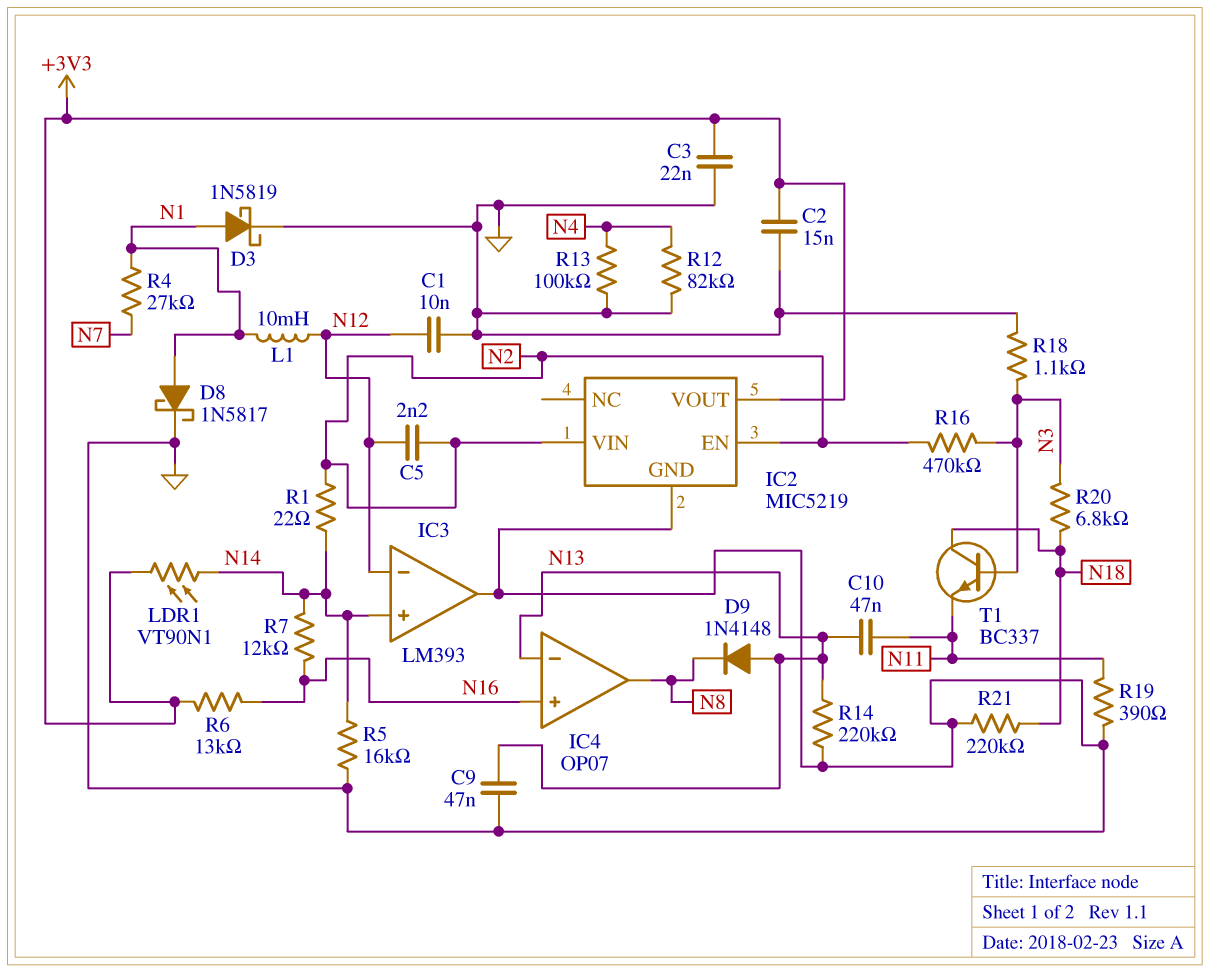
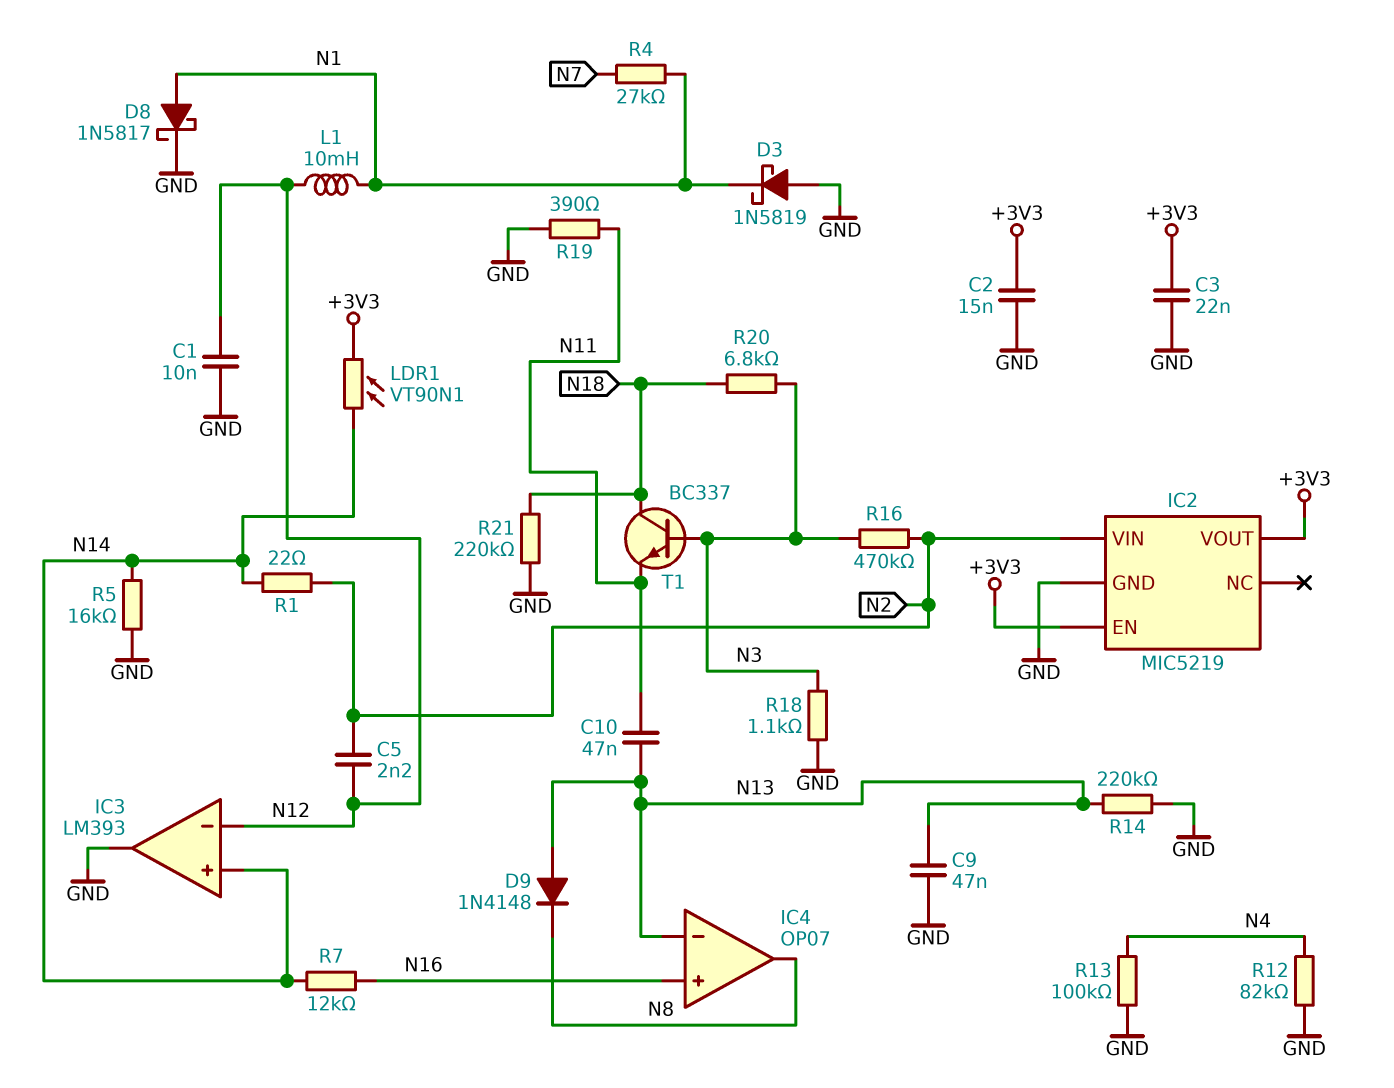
D3: schottky 1N5819 (A N1, K GND) -> schottky 1N5819 (A GND, K N1)
IC2 pin EN: N2 -> +3V3
R6: 13k (+3V3, N16) -> none

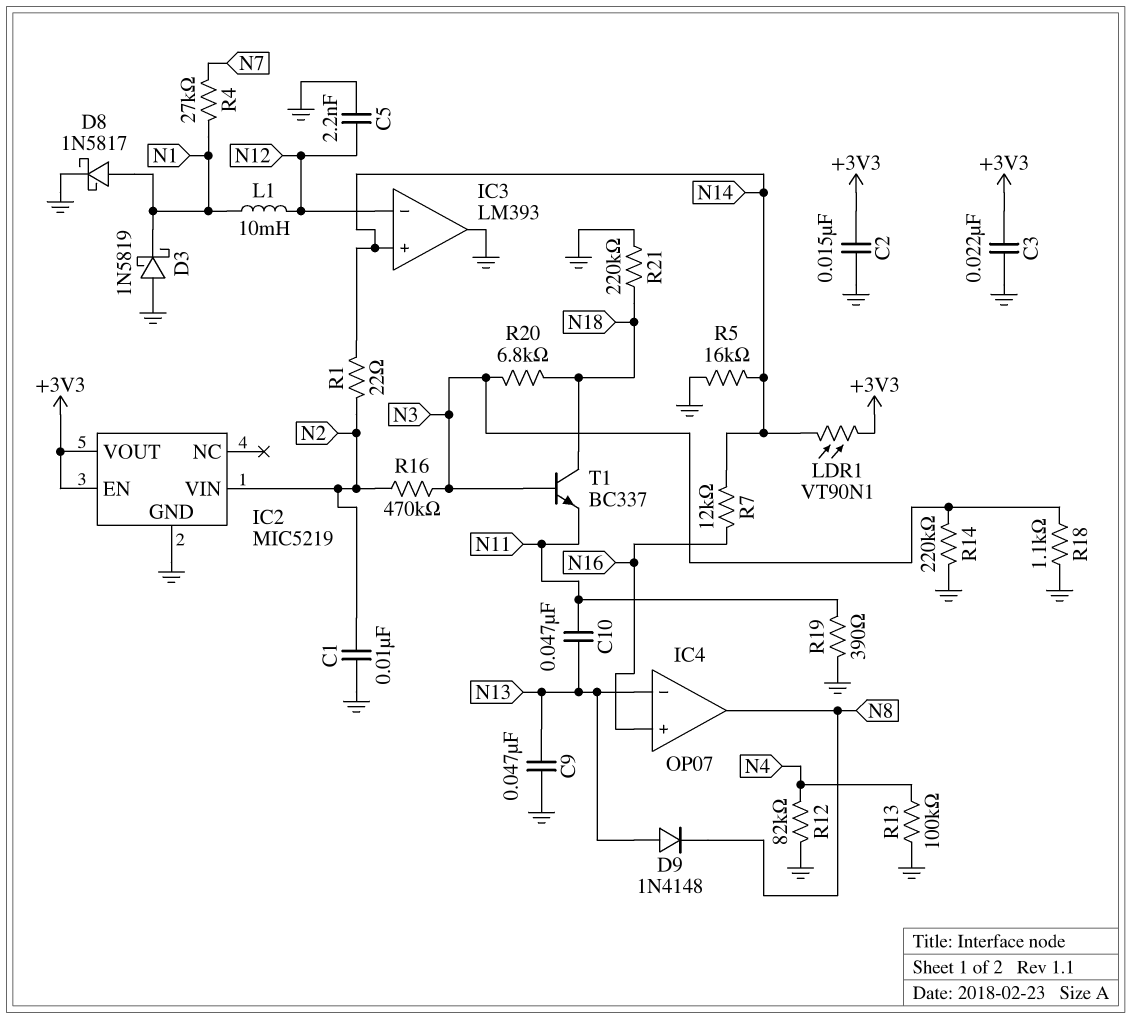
C1: 10nF (GND, N12) -> 10nF (GND, N2)
C5: 2.2nF (N2, N12) -> 2.2nF (GND, N12)
R14: 220k (GND, N13) -> 220k (GND, N3)

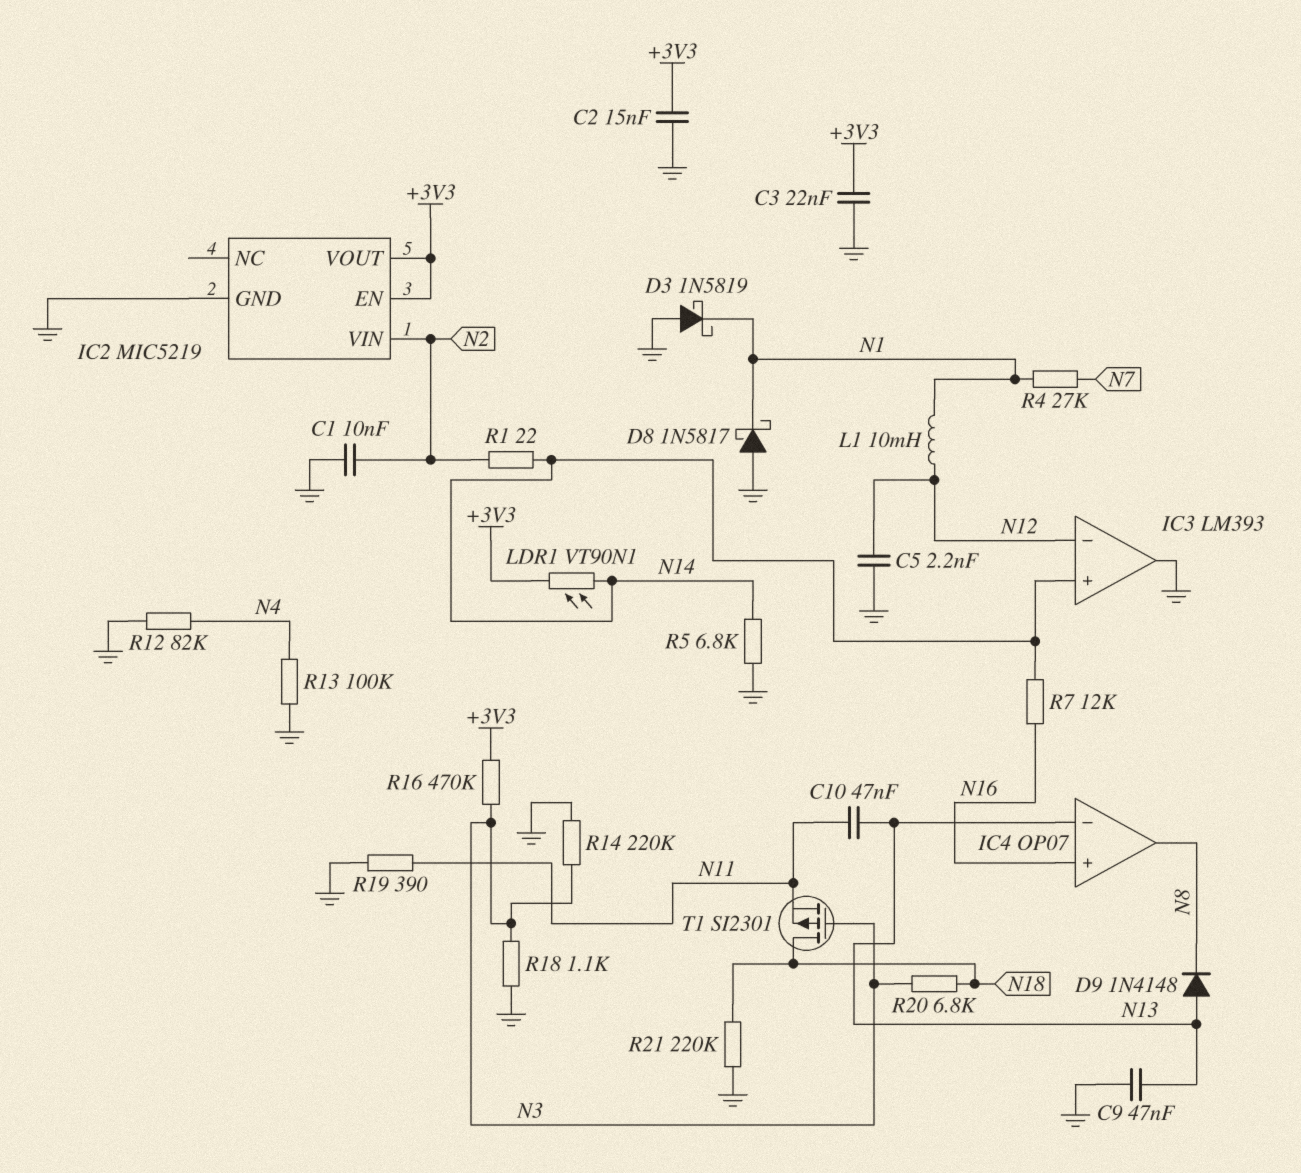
D8: schottky 1N5817 (A N1, K GND) -> schottky 1N5817 (A GND, K N1)
R5: 16k (GND, N14) -> 6.8k (GND, N14)
R16: 470k (N2, N3) -> 470k (+3V3, N3)
T1: NPN BC337 (B N3, C N18, E N11) -> PMOS SI2301 (G N3, D N18, S N11)

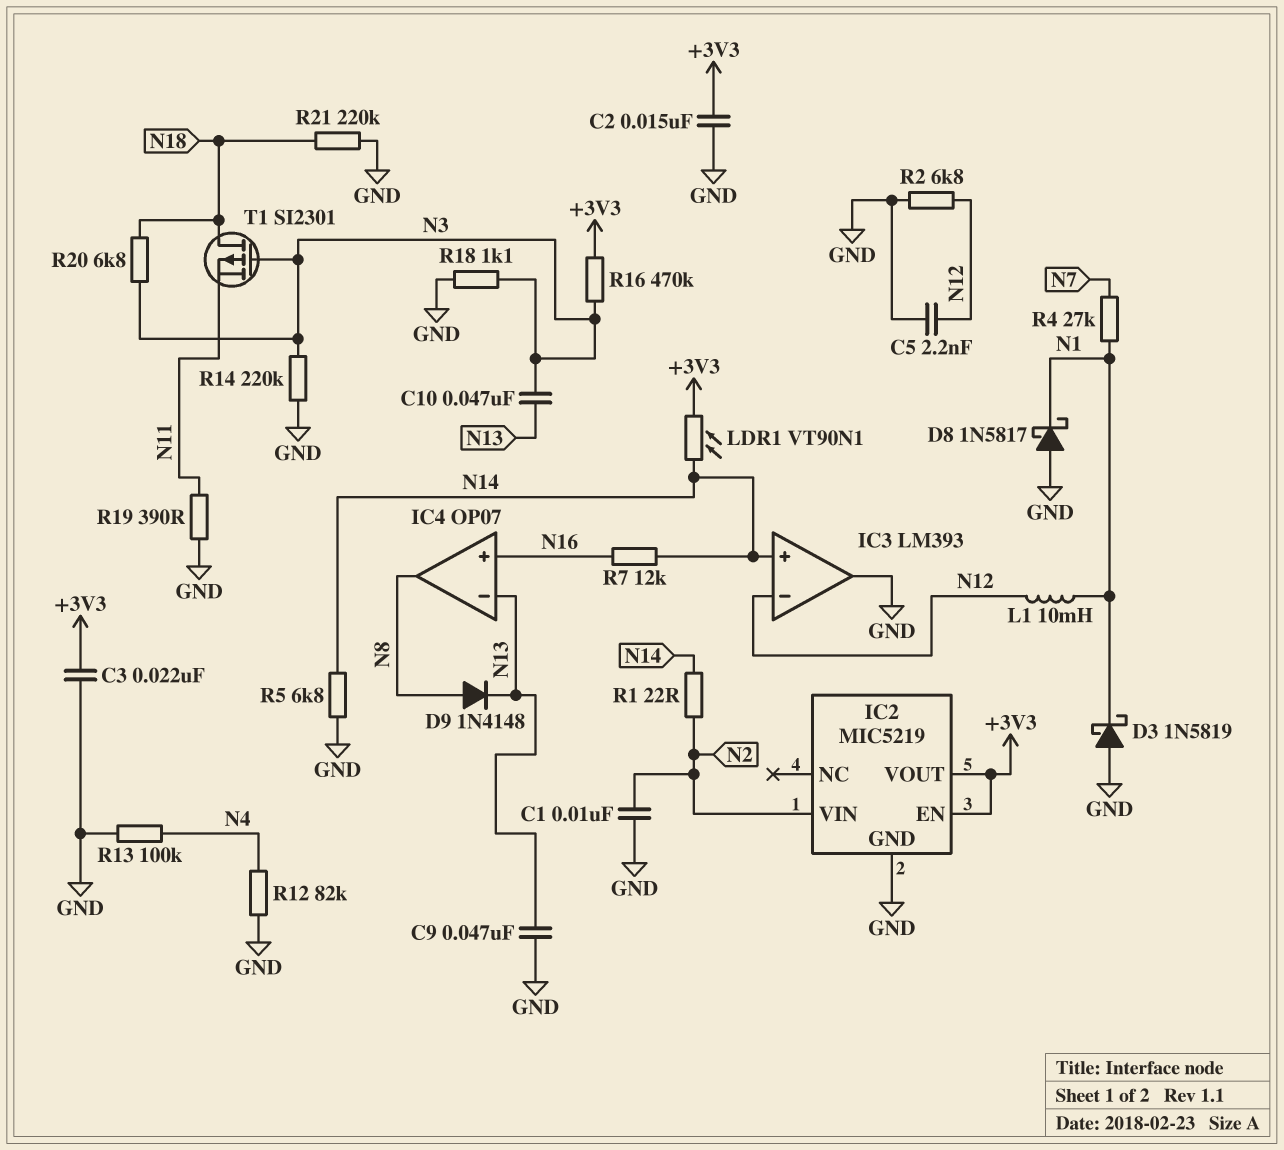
C10: 47nF (N11, N13) -> 47nF (N3, N13)
D9: diode 1N4148 (A N13, K N8) -> diode 1N4148 (A N8, K N13)
R2: none -> 6.8k (GND, N12)

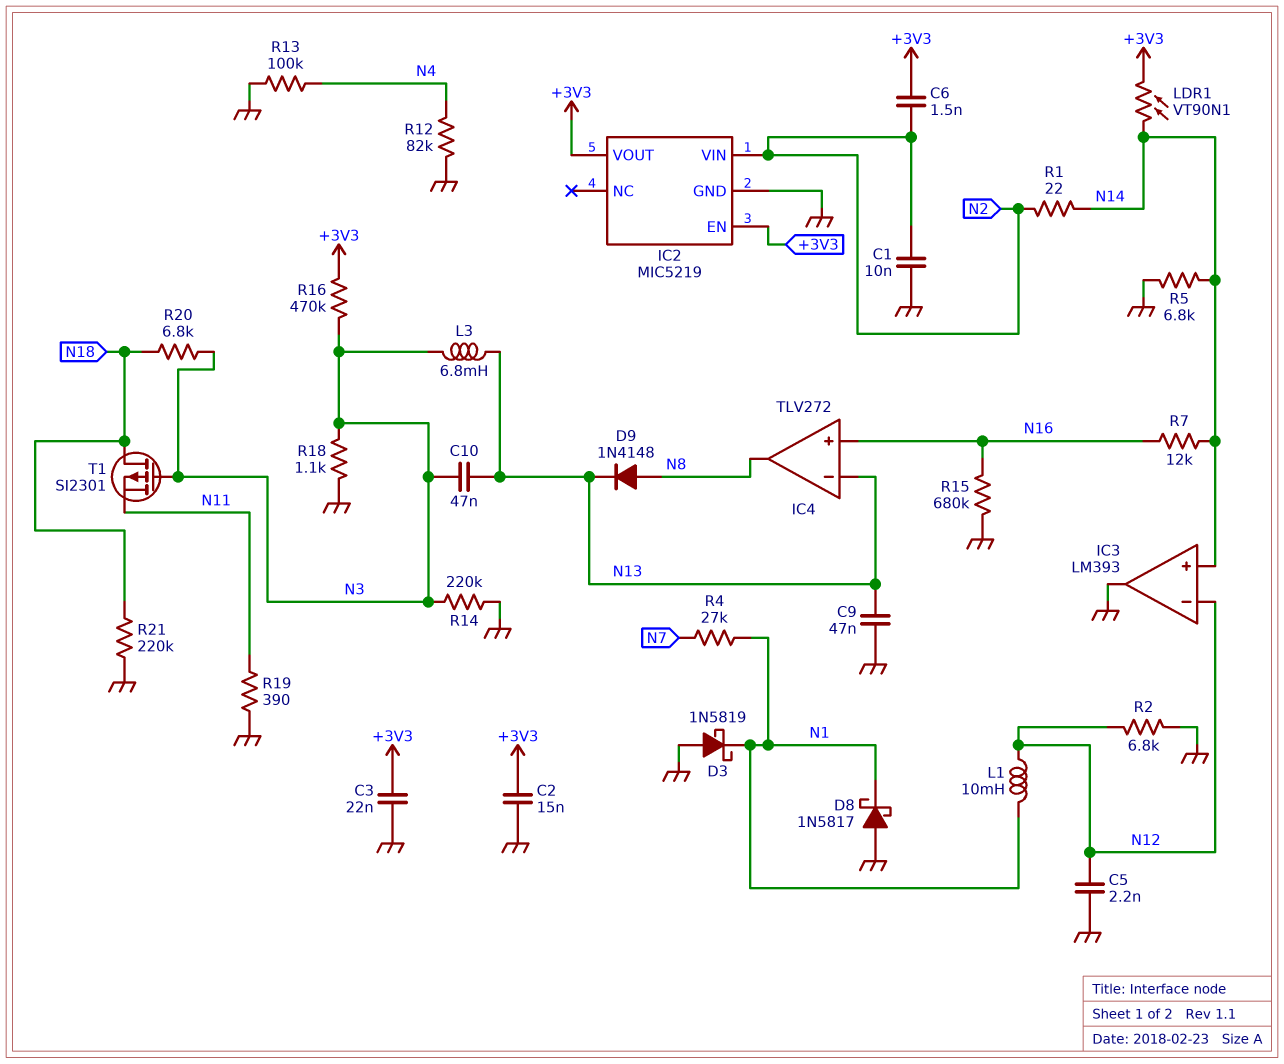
C6: none -> 1.5nF (+3V3, N2)
IC4: OP07 -> TLV272
L3: none -> 6.8mH (N3, N13)
R15: none -> 680k (GND, N16)

